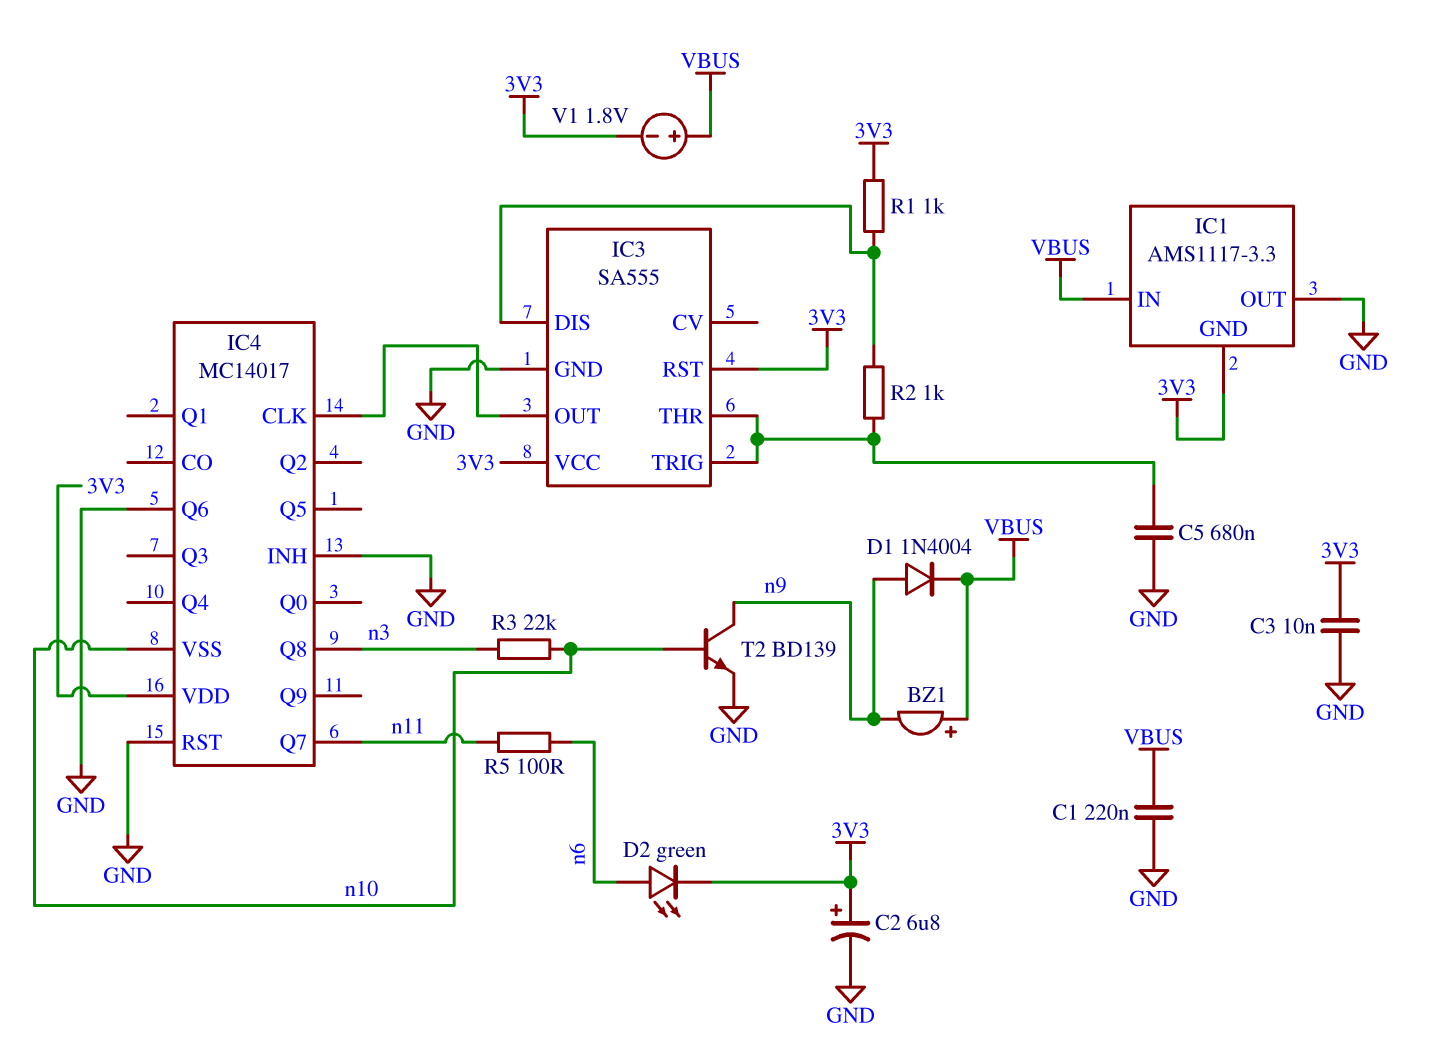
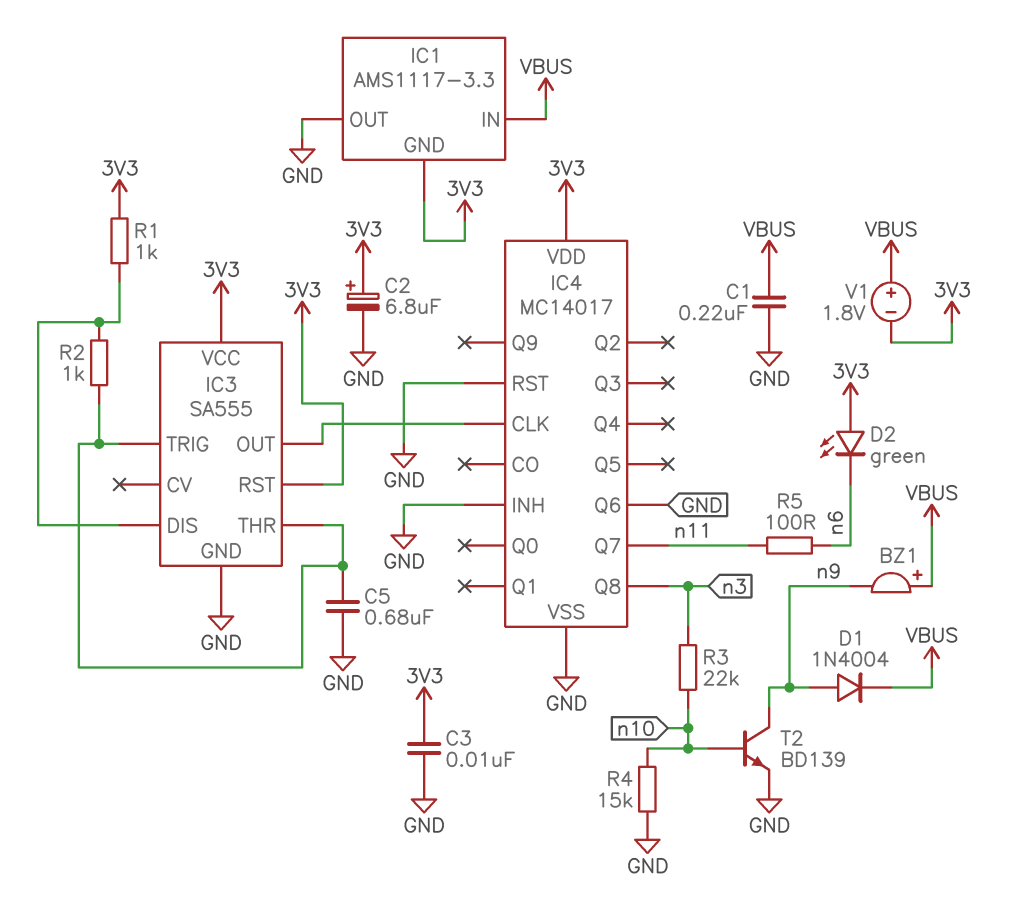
D2: LED green (A n6, K 3V3) -> LED green (A 3V3, K n6)
IC4 pin VSS: n10 -> GND
R4: none -> 15k (GND, n10)

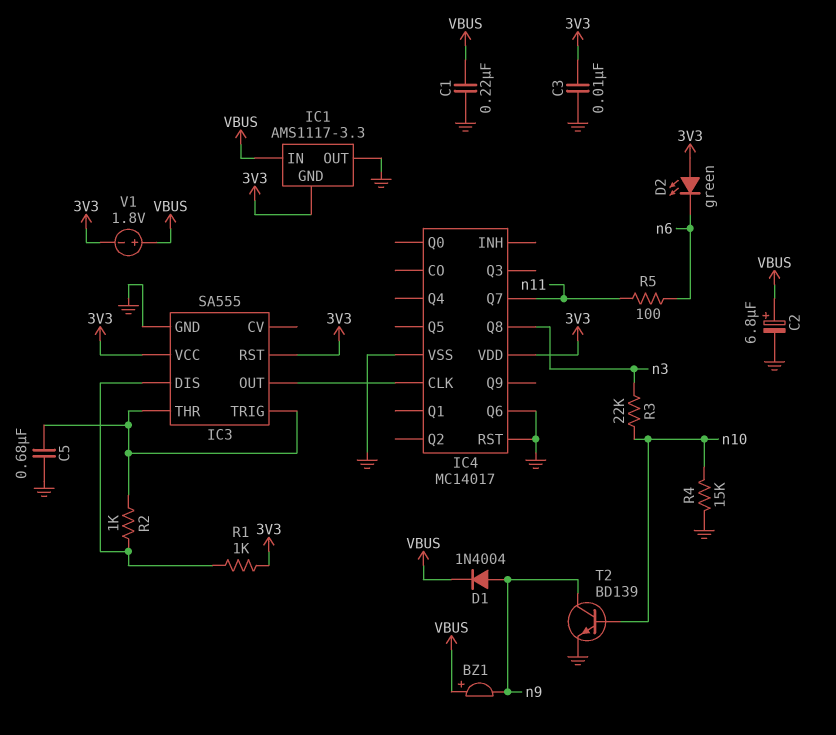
C2: 6.8uF (plus 3V3, minus GND) -> 6.8uF (plus VBUS, minus GND)
IC4 pin INH: GND -> none

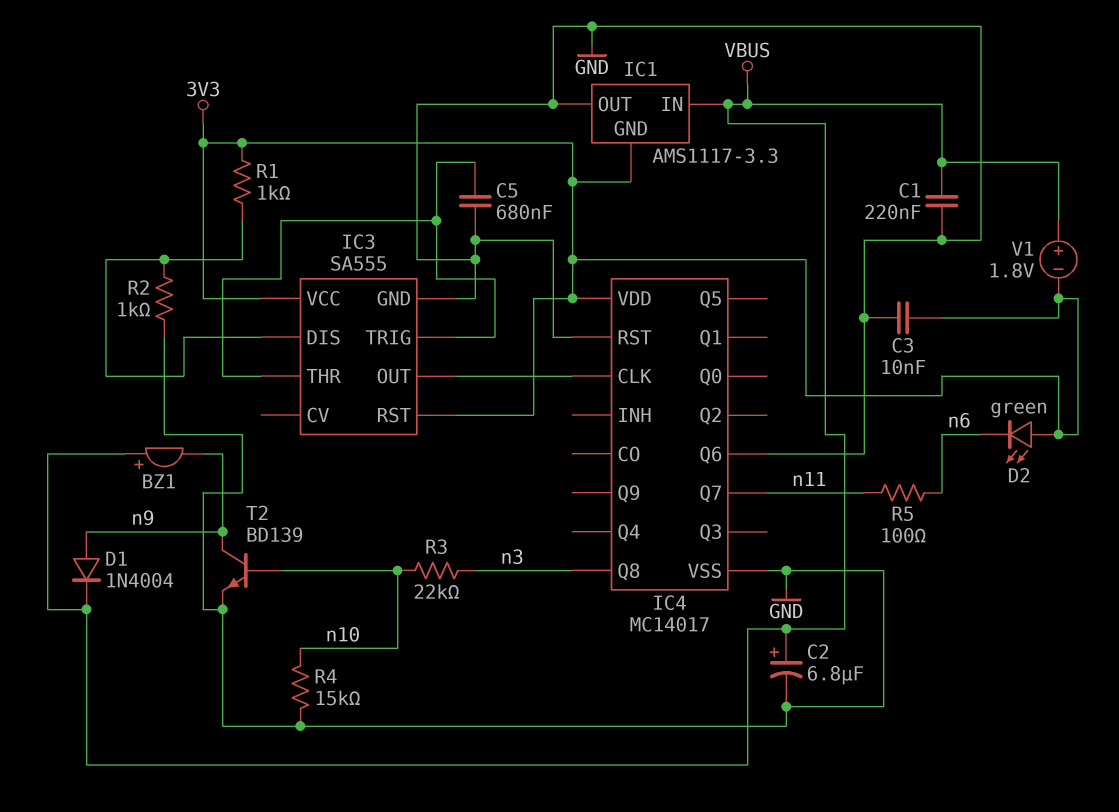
R2: 1k (IC3/DIS, IC3/THR) -> 1k (GND, IC3/DIS)

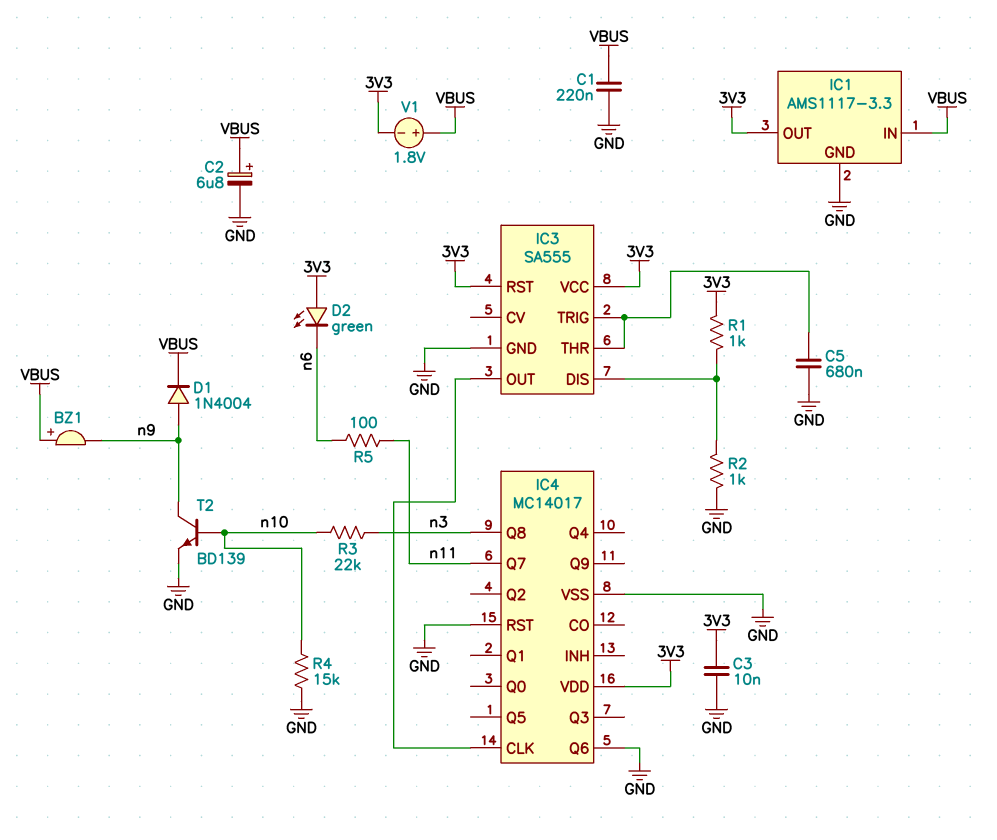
IC1 pin GND: 3V3 -> GND
IC1 pin OUT: GND -> 3V3

